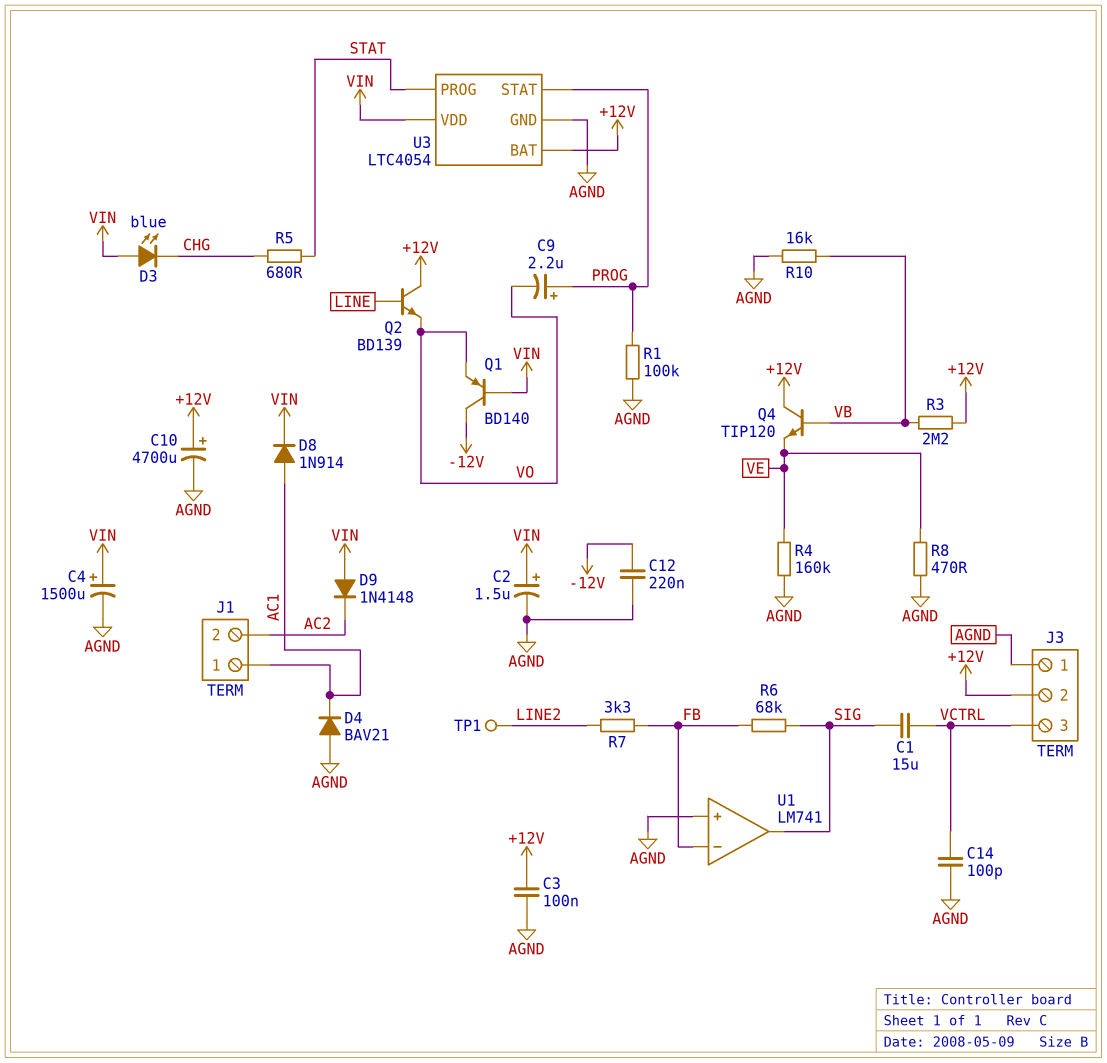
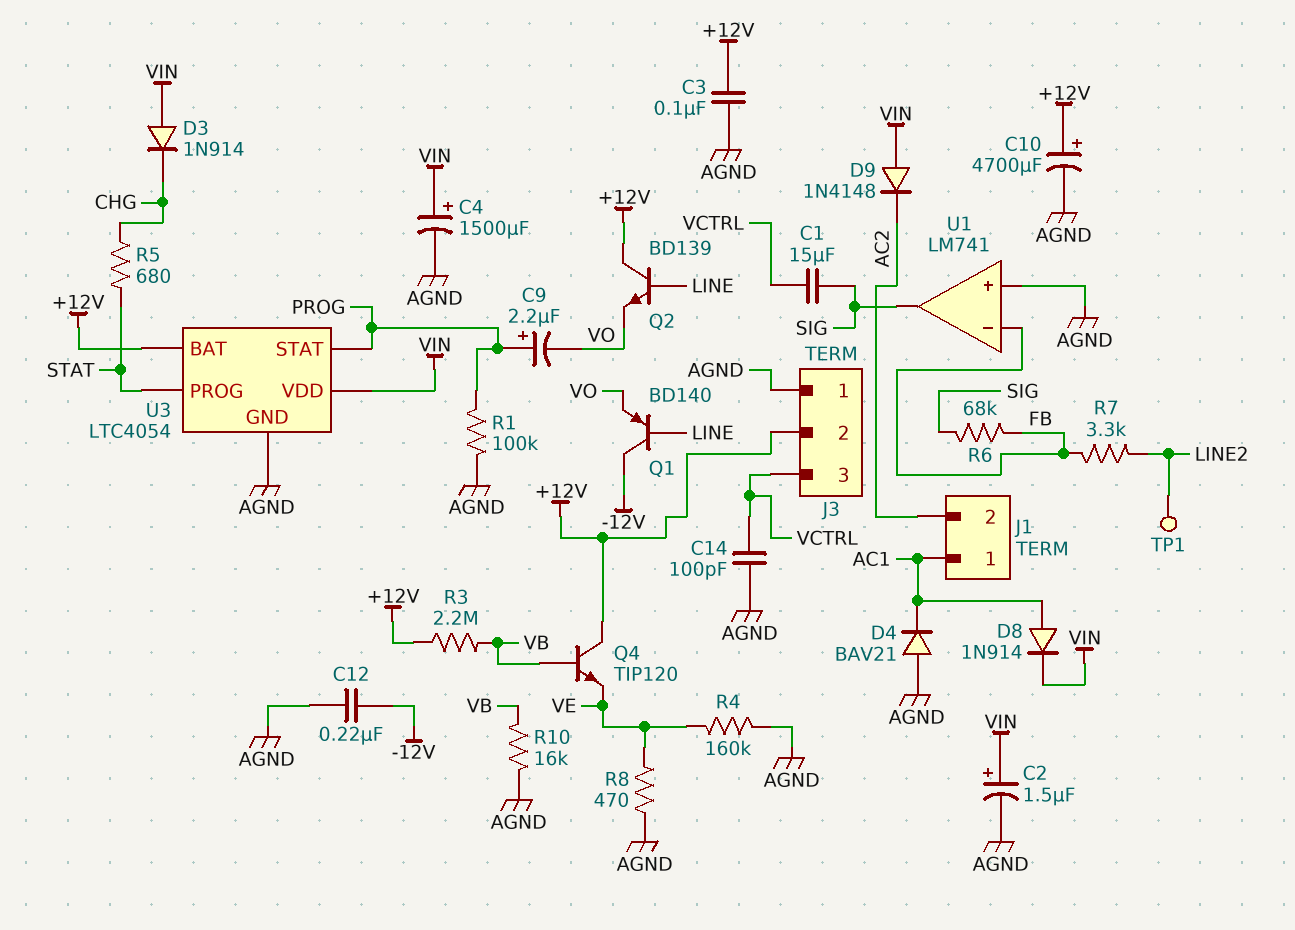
D3: LED blue (A VIN, K CHG) -> diode 1N914 (A VIN, K CHG)
Q1: PNP BD140 (B VIN, C -12V, E VO) -> PNP BD140 (B LINE, C -12V, E VO)

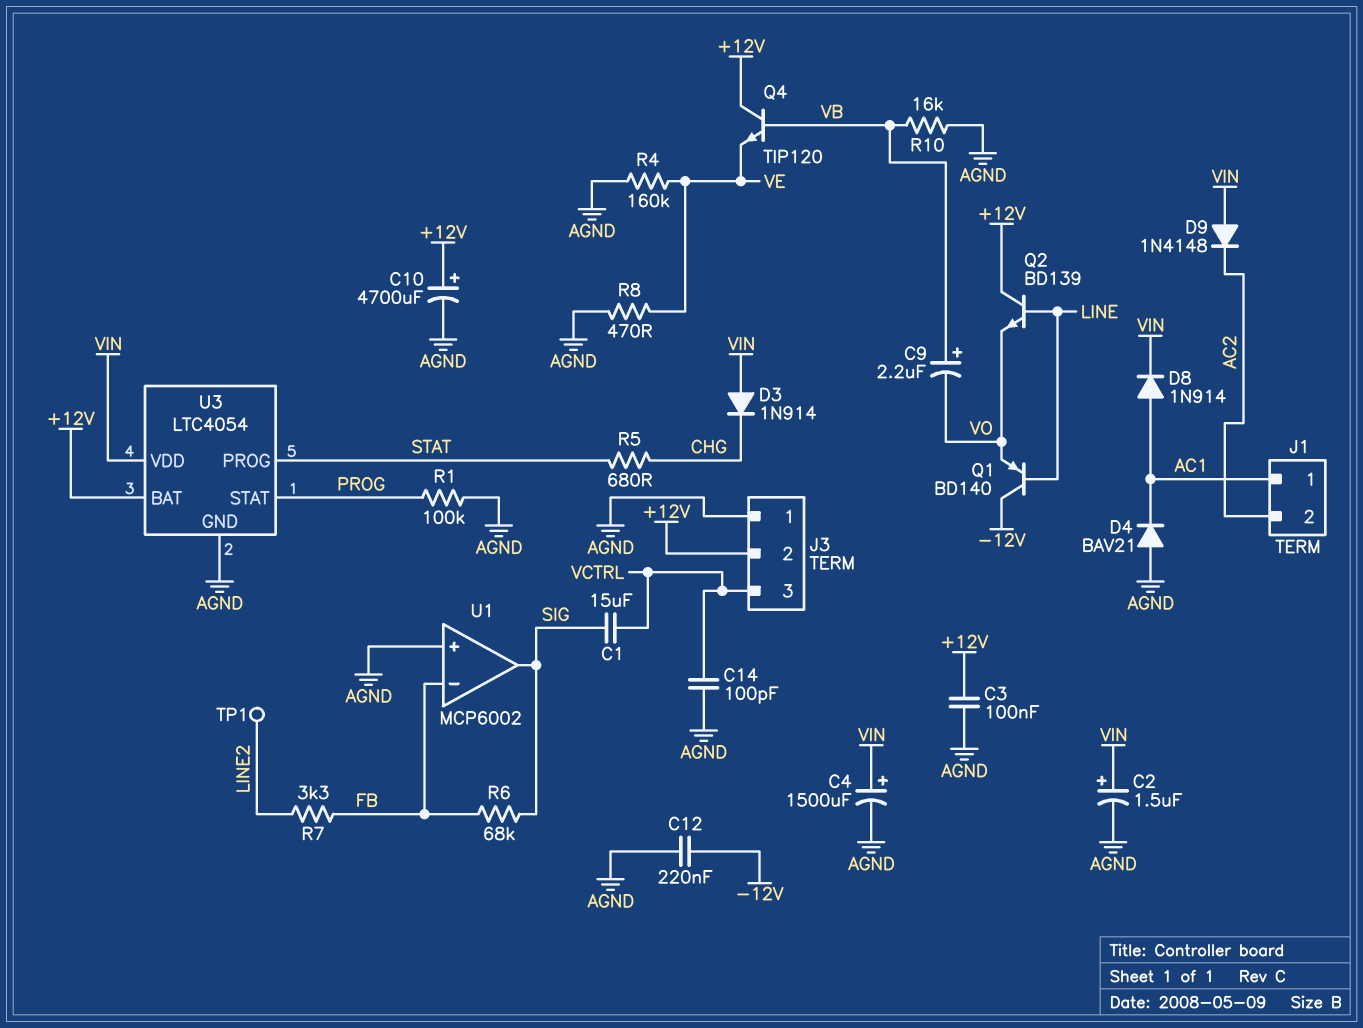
C9: 2.2uF (plus PROG, minus VO) -> 2.2uF (plus VB, minus VO)
R3: 2.2M (+12V, VB) -> none
U1: LM741 -> MCP6002

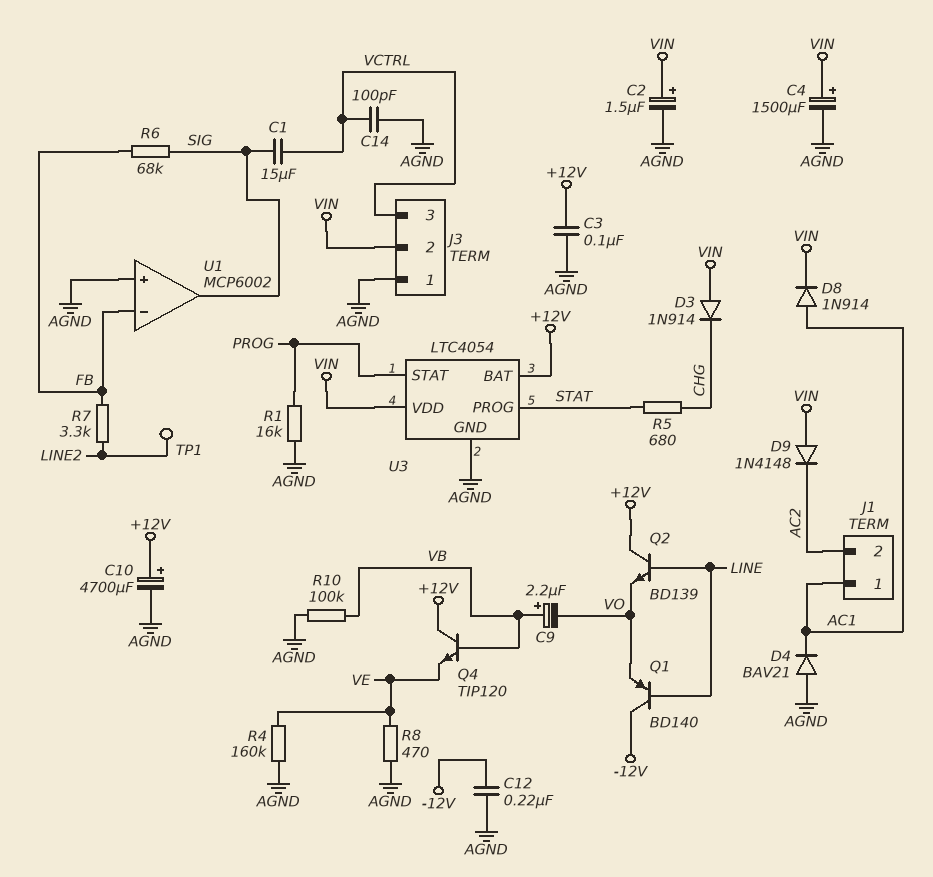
J3 pin 2: +12V -> VIN
R1: 100k (AGND, PROG) -> 16k (AGND, PROG)
R10: 16k (AGND, VB) -> 100k (AGND, VB)

